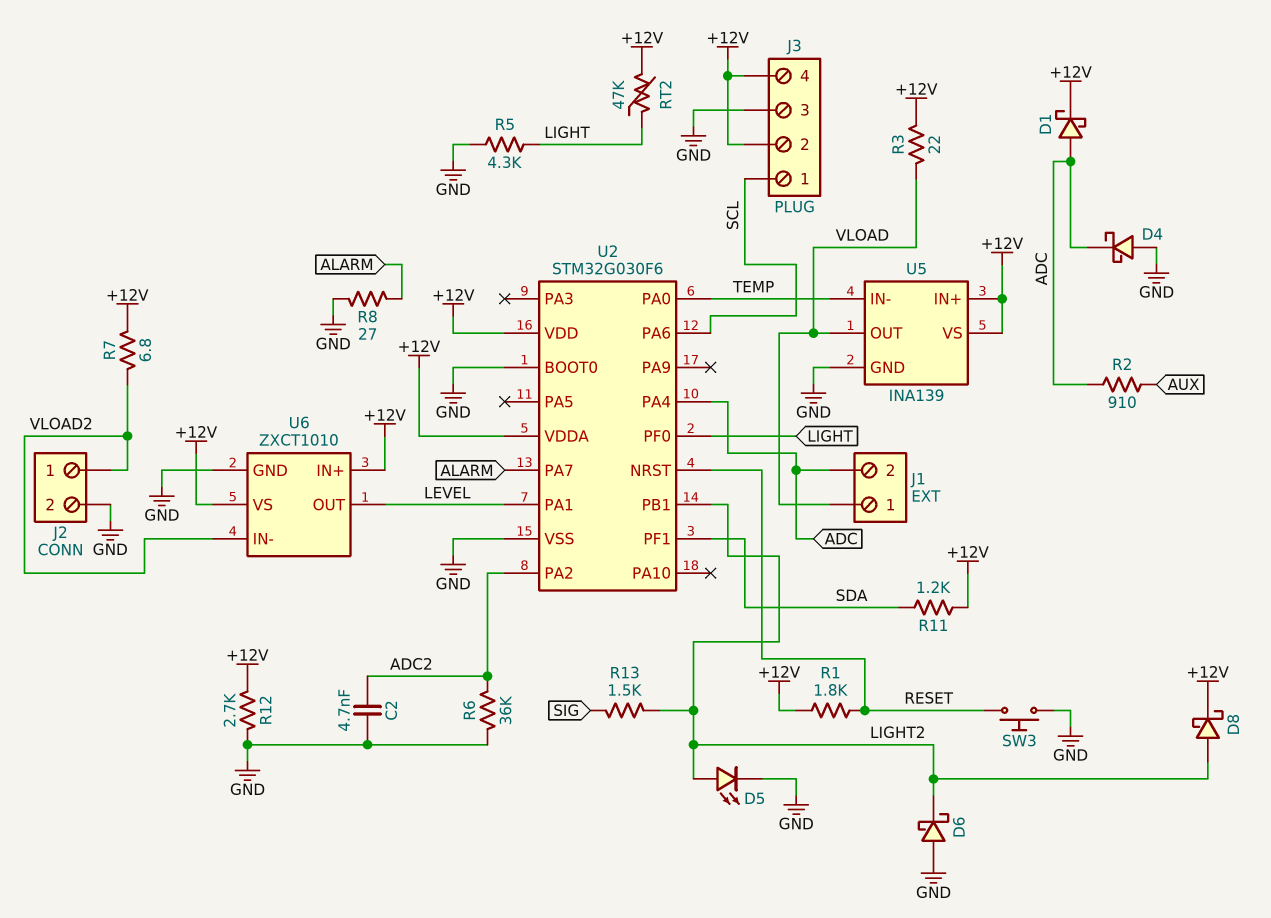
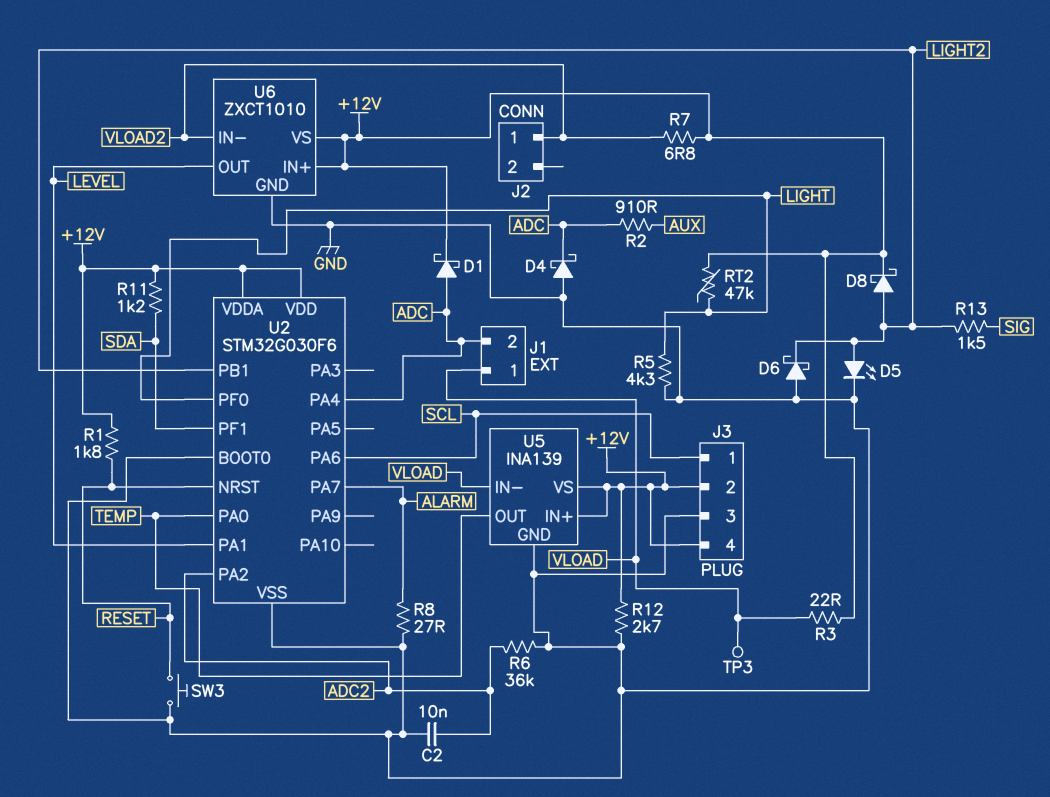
C2: 4.7nF (ADC2, GND) -> 10nF (ADC2, GND)
J2 pin 2: GND -> none
TP3: none -> test point (VLOAD)
U5 pin IN-: TEMP -> VLOAD
U5 pin OUT: VLOAD -> TEMP

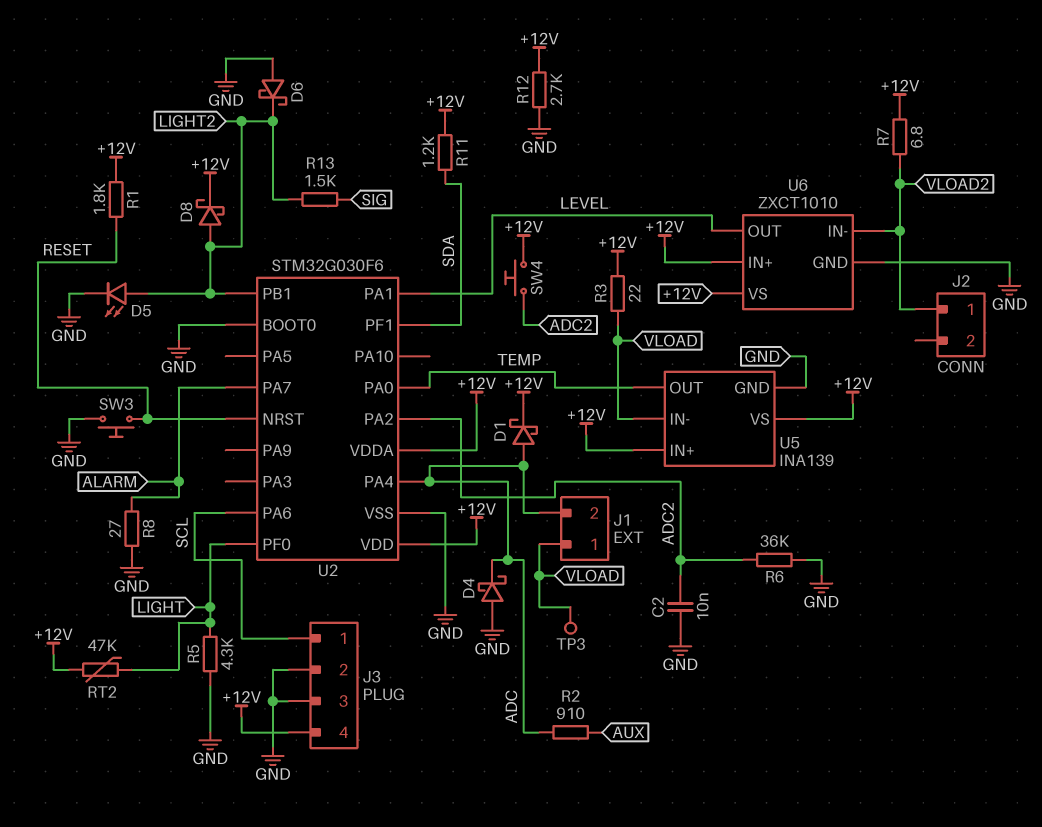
J3 pin 2: +12V -> GND
SW4: none -> button (+12V, ADC2)

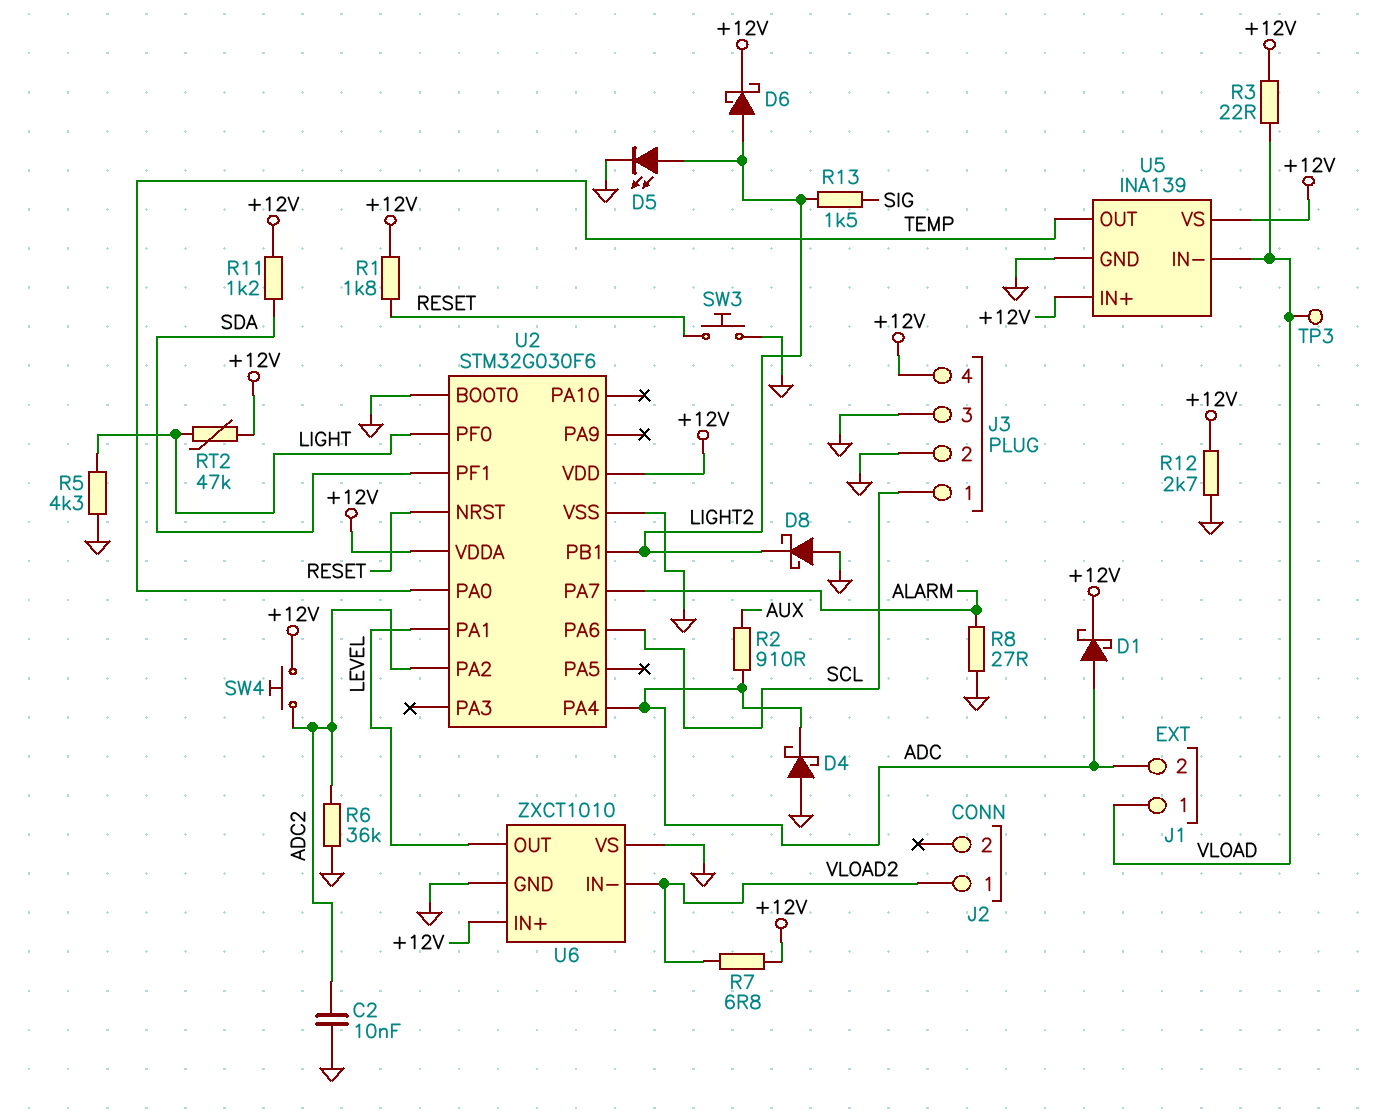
D6: schottky (A GND, K LIGHT2) -> schottky (A LIGHT2, K +12V)
D8: schottky (A LIGHT2, K +12V) -> schottky (A GND, K LIGHT2)
U6 pin VS: +12V -> GND

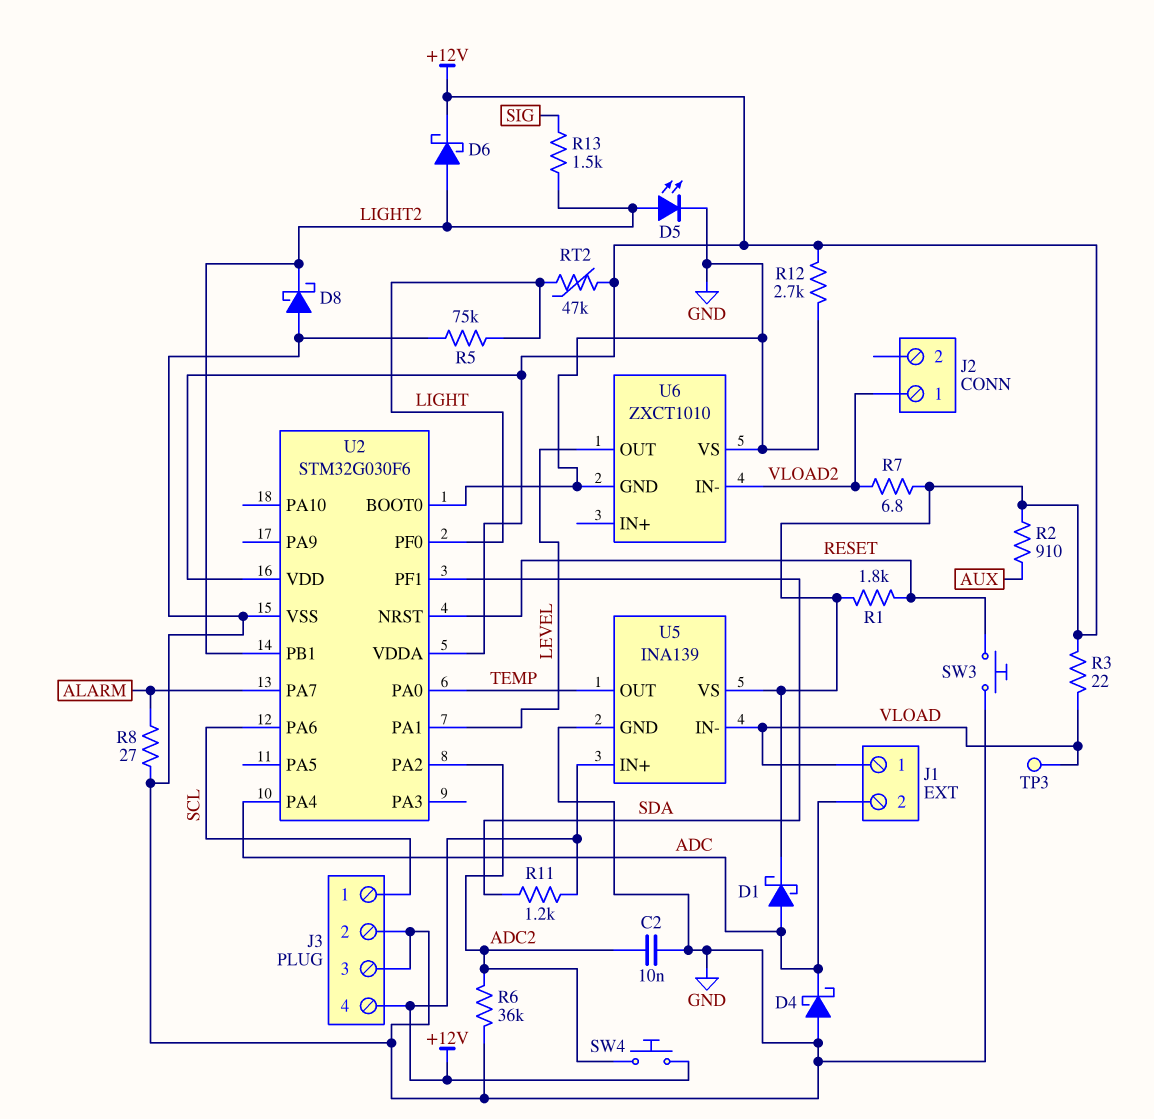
R2: 910 (ADC, AUX) -> 910 (+12V, AUX)
R5: 4.3k (GND, LIGHT) -> 75k (GND, LIGHT)
U6 pin IN+: +12V -> none

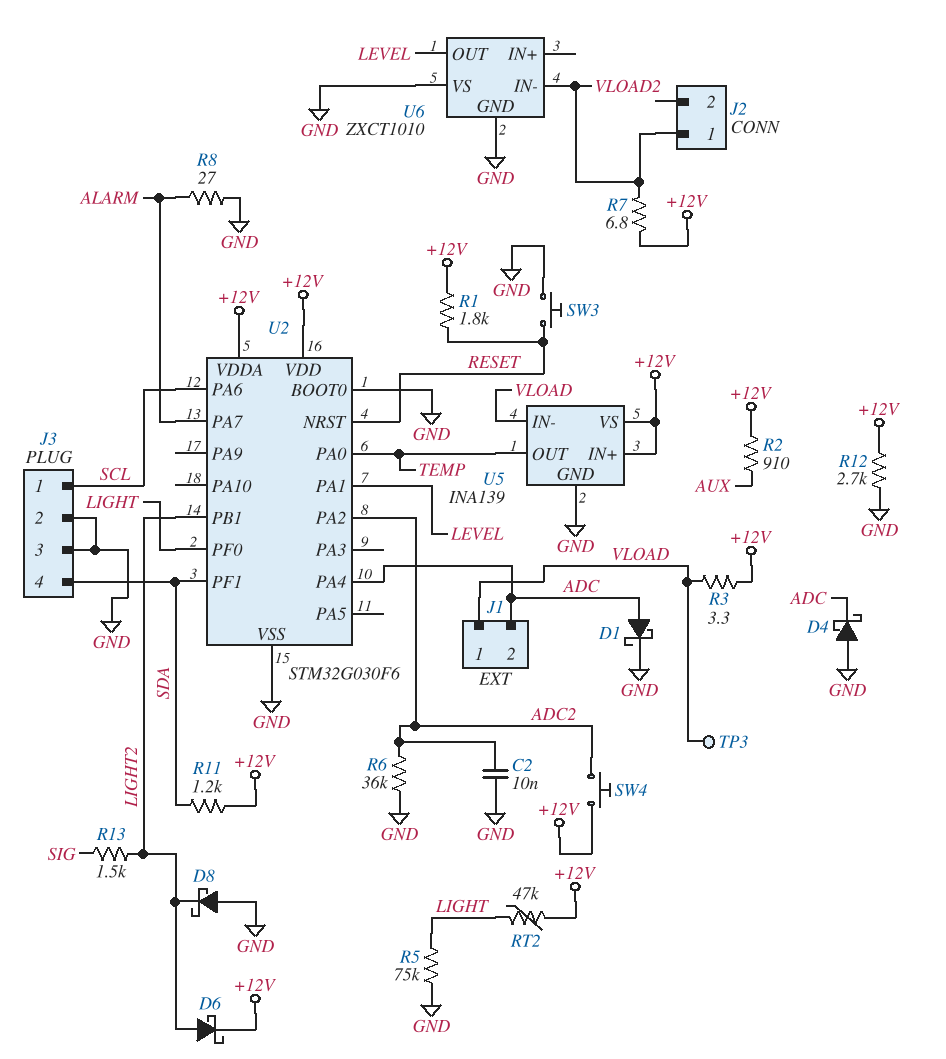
D1: schottky (A ADC, K +12V) -> schottky (A ADC, K GND)
D5: LED (A LIGHT2, K GND) -> none
J3 pin 4: +12V -> SDA
R3: 22 (+12V, VLOAD) -> 3.3 (+12V, VLOAD)

